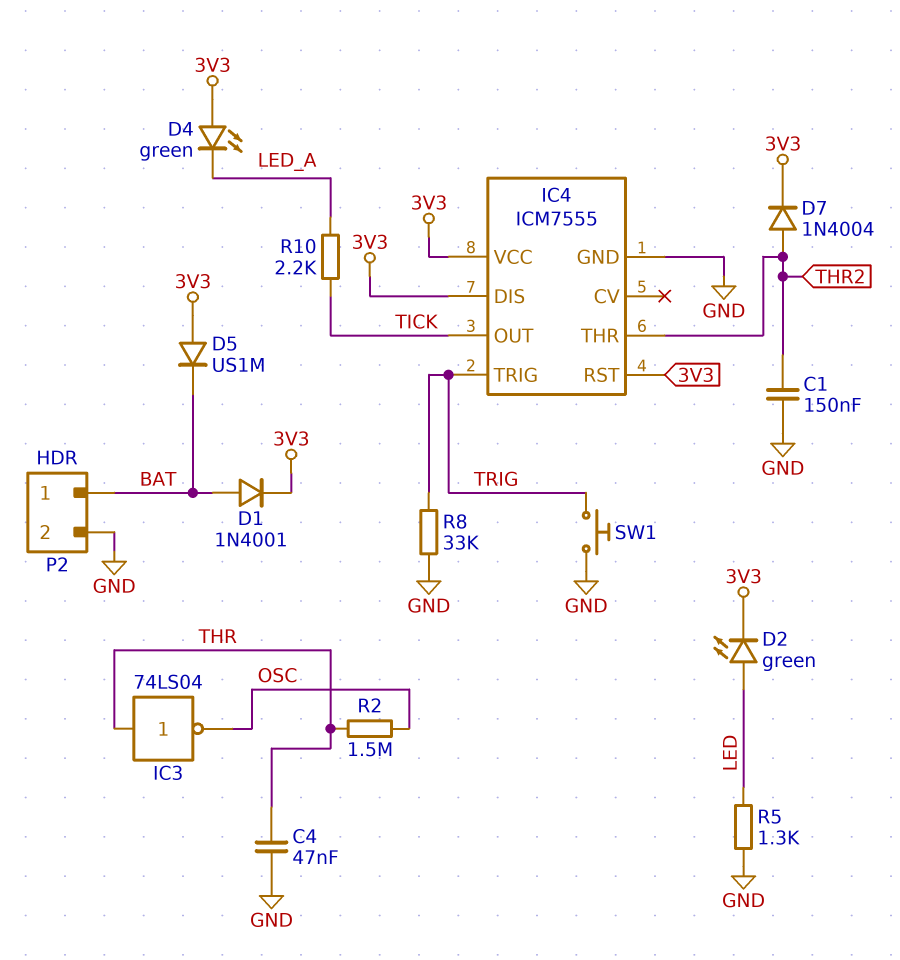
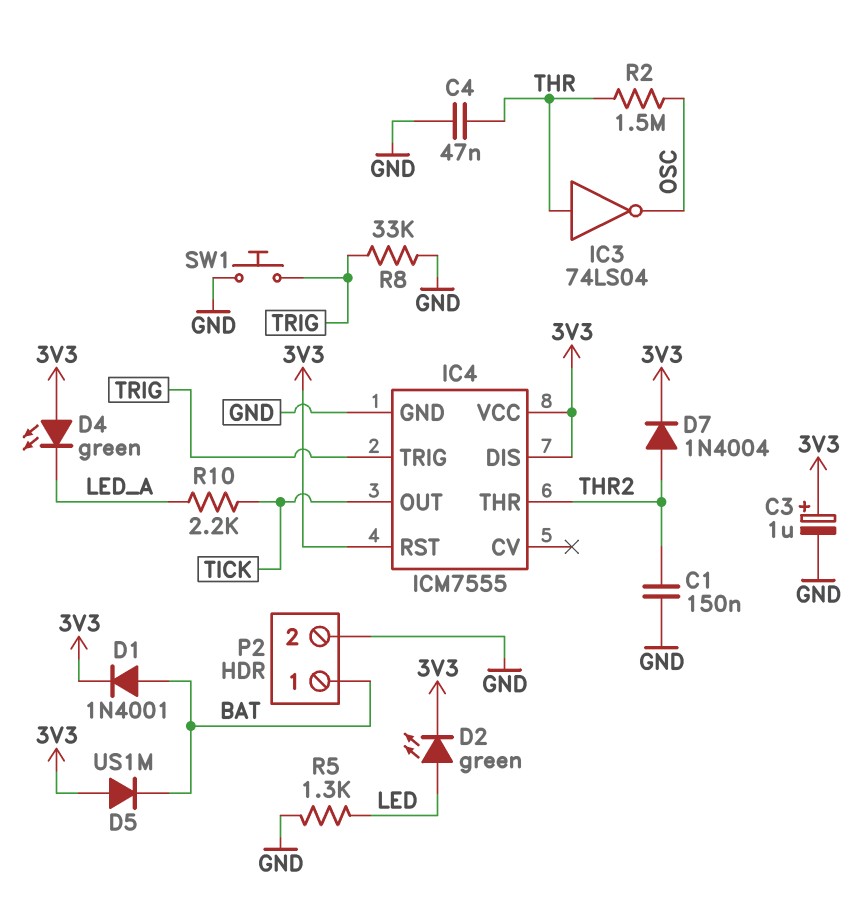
C3: none -> 1uF (plus 3V3, minus GND)

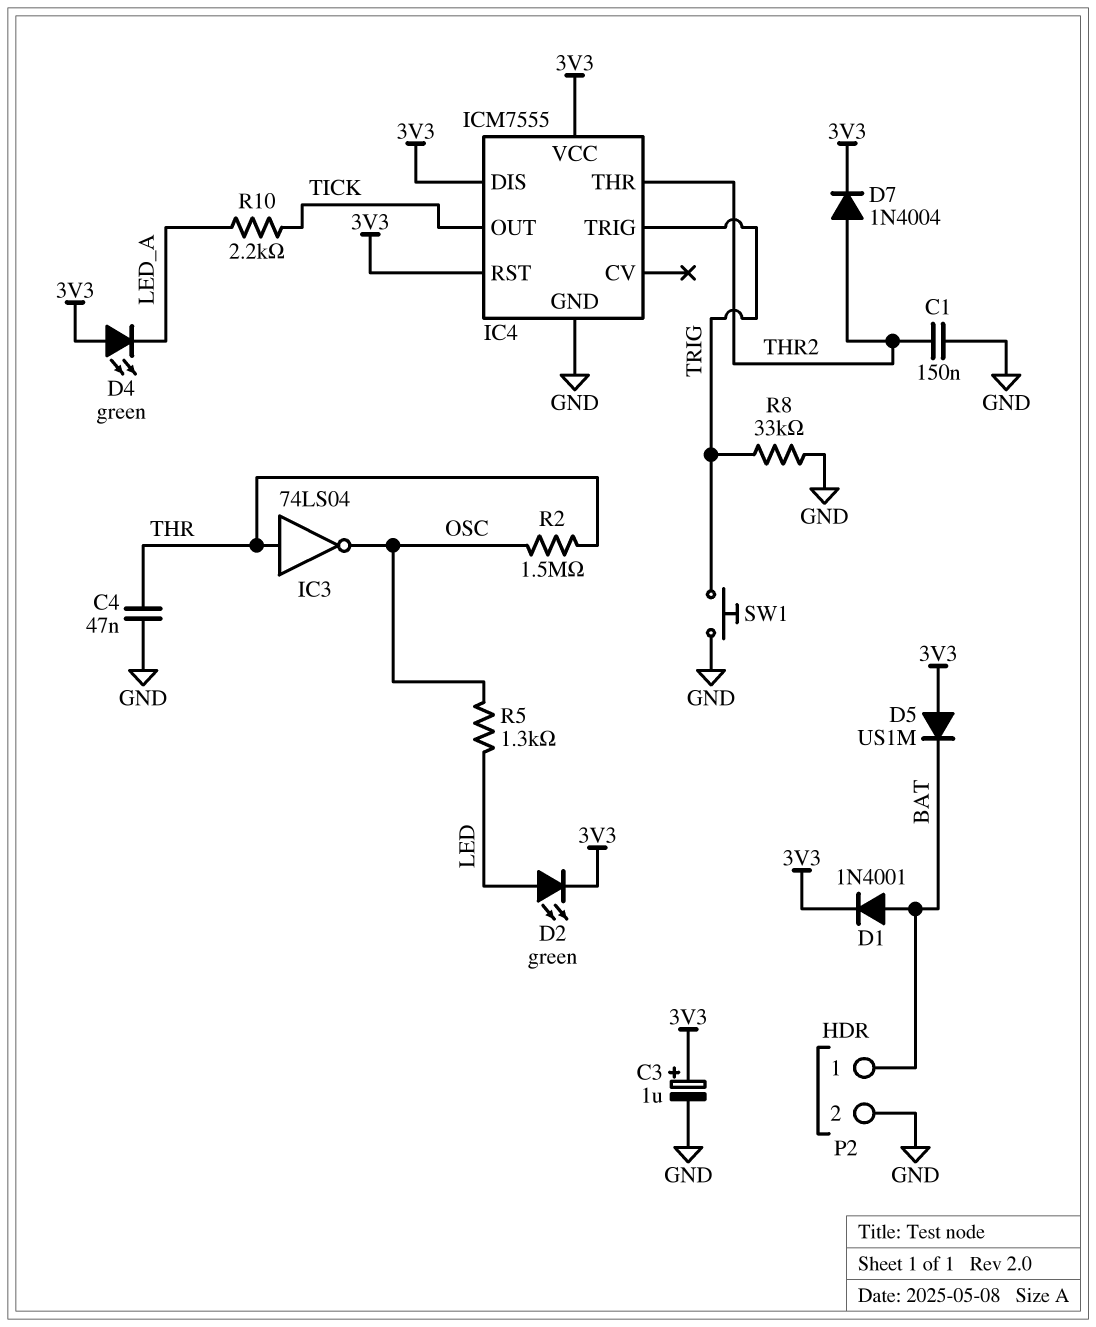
R5: 1.3k (GND, LED) -> 1.3k (LED, OSC)

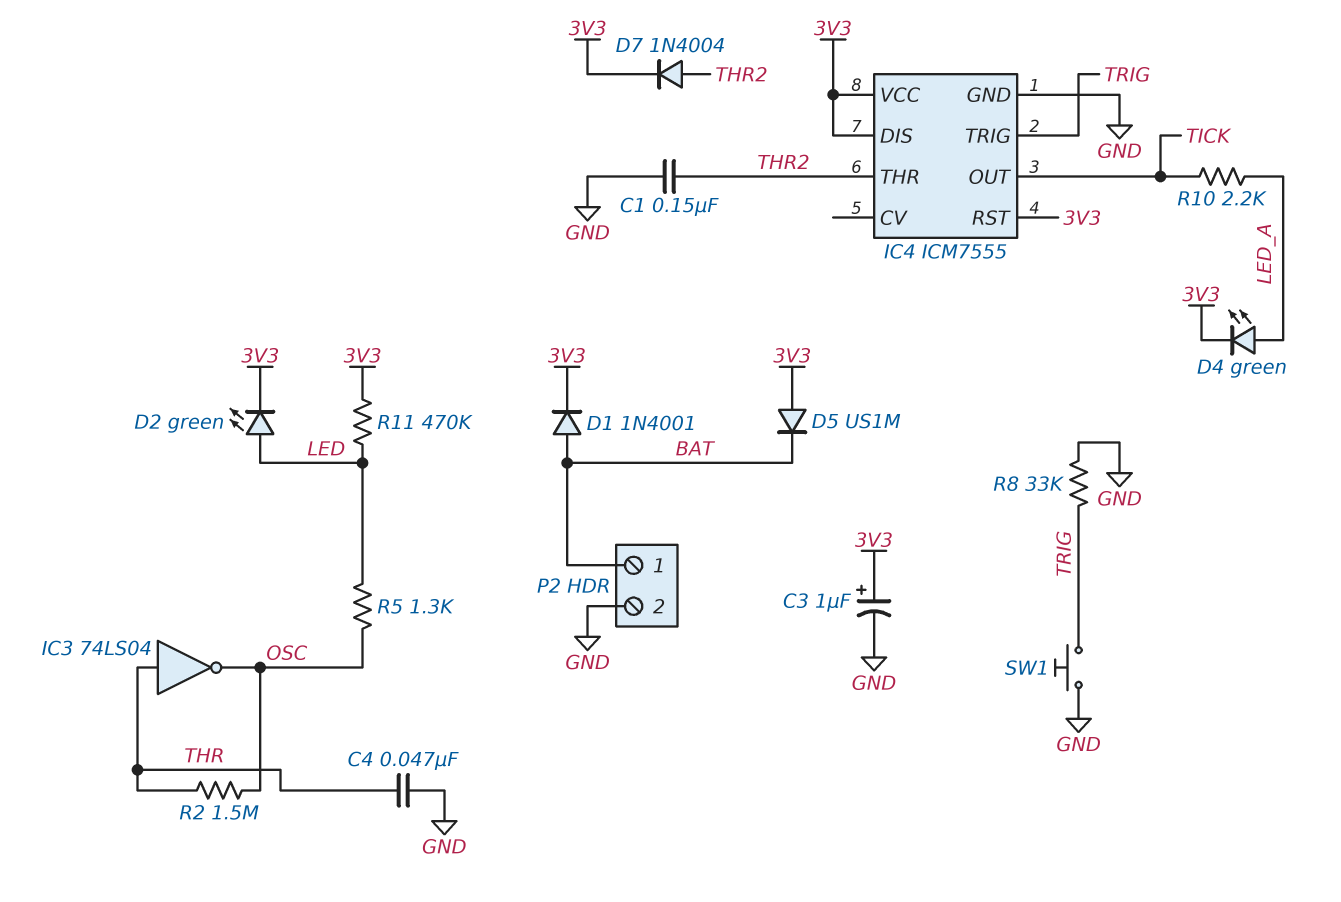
D4: LED green (A 3V3, K LED_A) -> LED green (A LED_A, K 3V3)
R11: none -> 470k (3V3, LED)

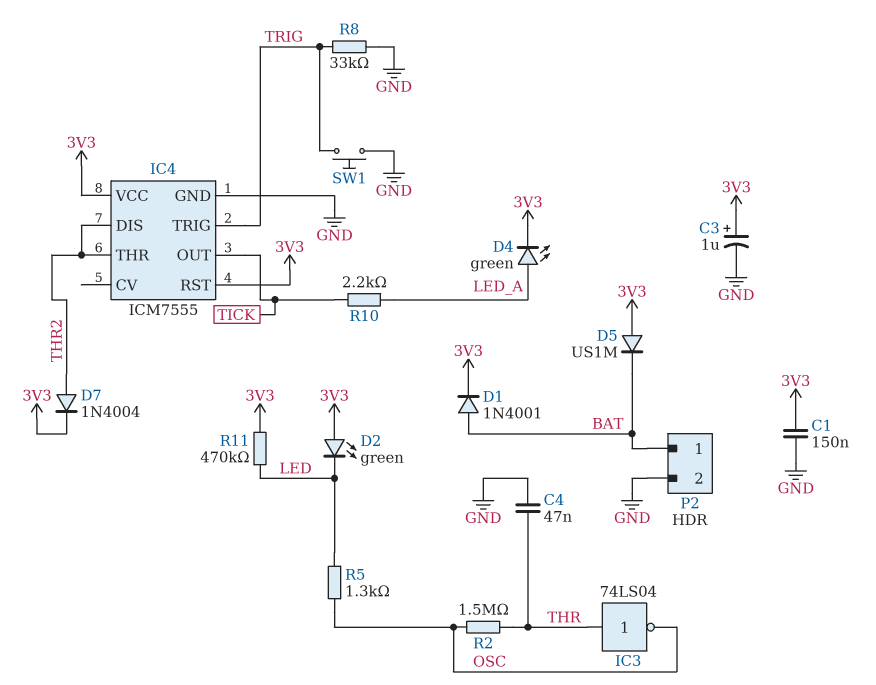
C1: 150nF (GND, THR2) -> 150nF (3V3, GND)
D2: LED green (A LED, K 3V3) -> LED green (A 3V3, K LED)
IC4 pin DIS: 3V3 -> THR2

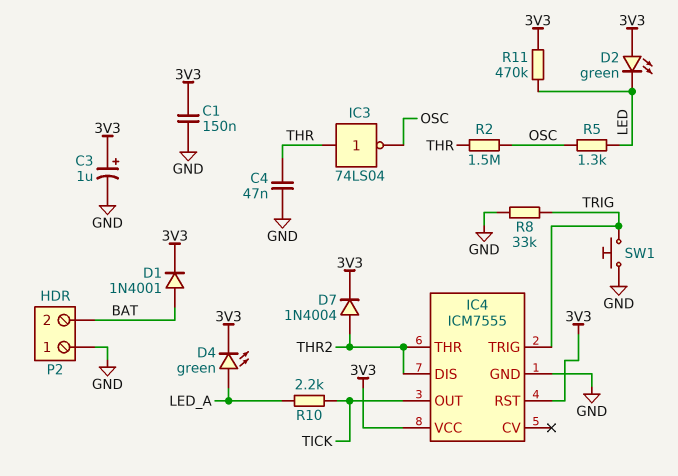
D5: diode US1M (A 3V3, K BAT) -> none
P2 pin 1: BAT -> GND
P2 pin 2: GND -> BAT

